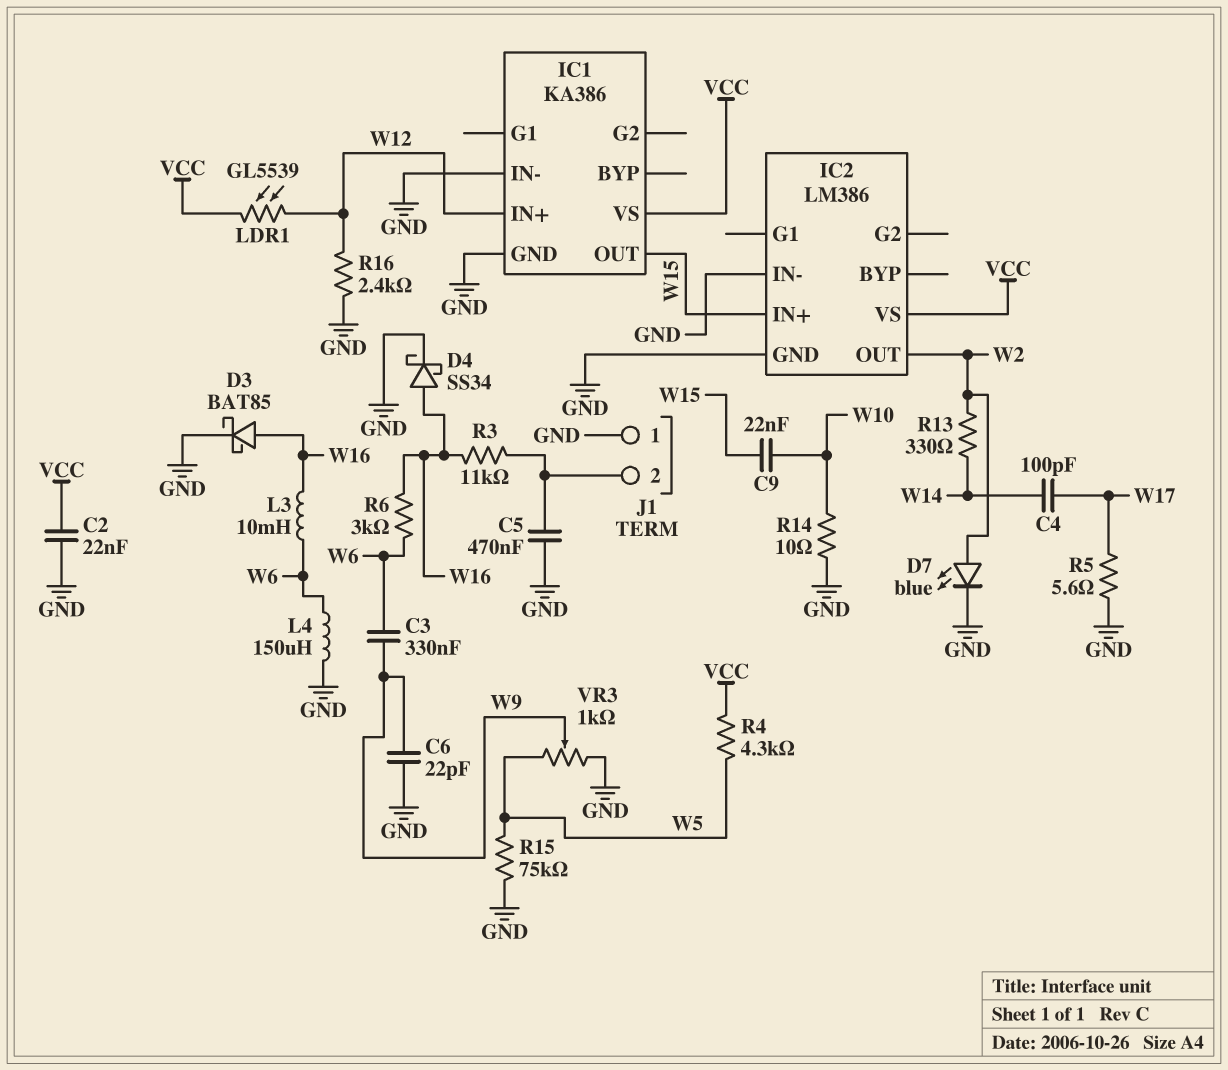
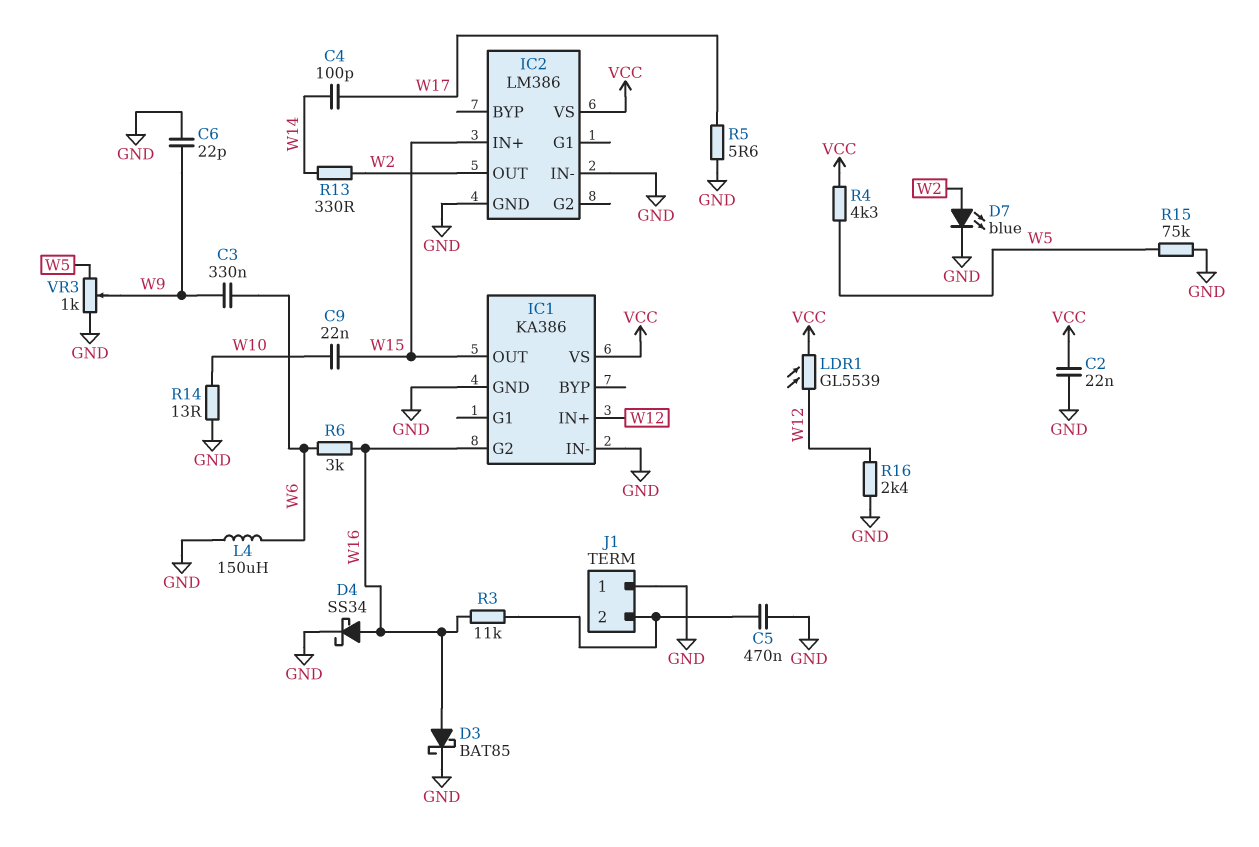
IC1 pin G2: none -> W16
L3: 10mH (W6, W16) -> none
R14: 10 (GND, W10) -> 13 (GND, W10)

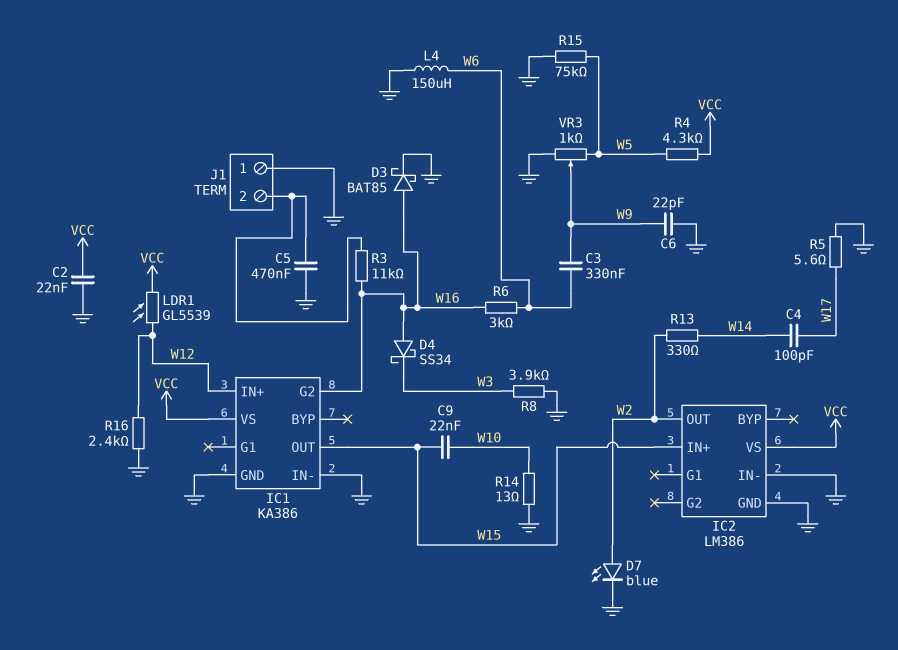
D4: schottky SS34 (A W16, K GND) -> schottky SS34 (A W16, K W3)
R8: none -> 3.9k (GND, W3)

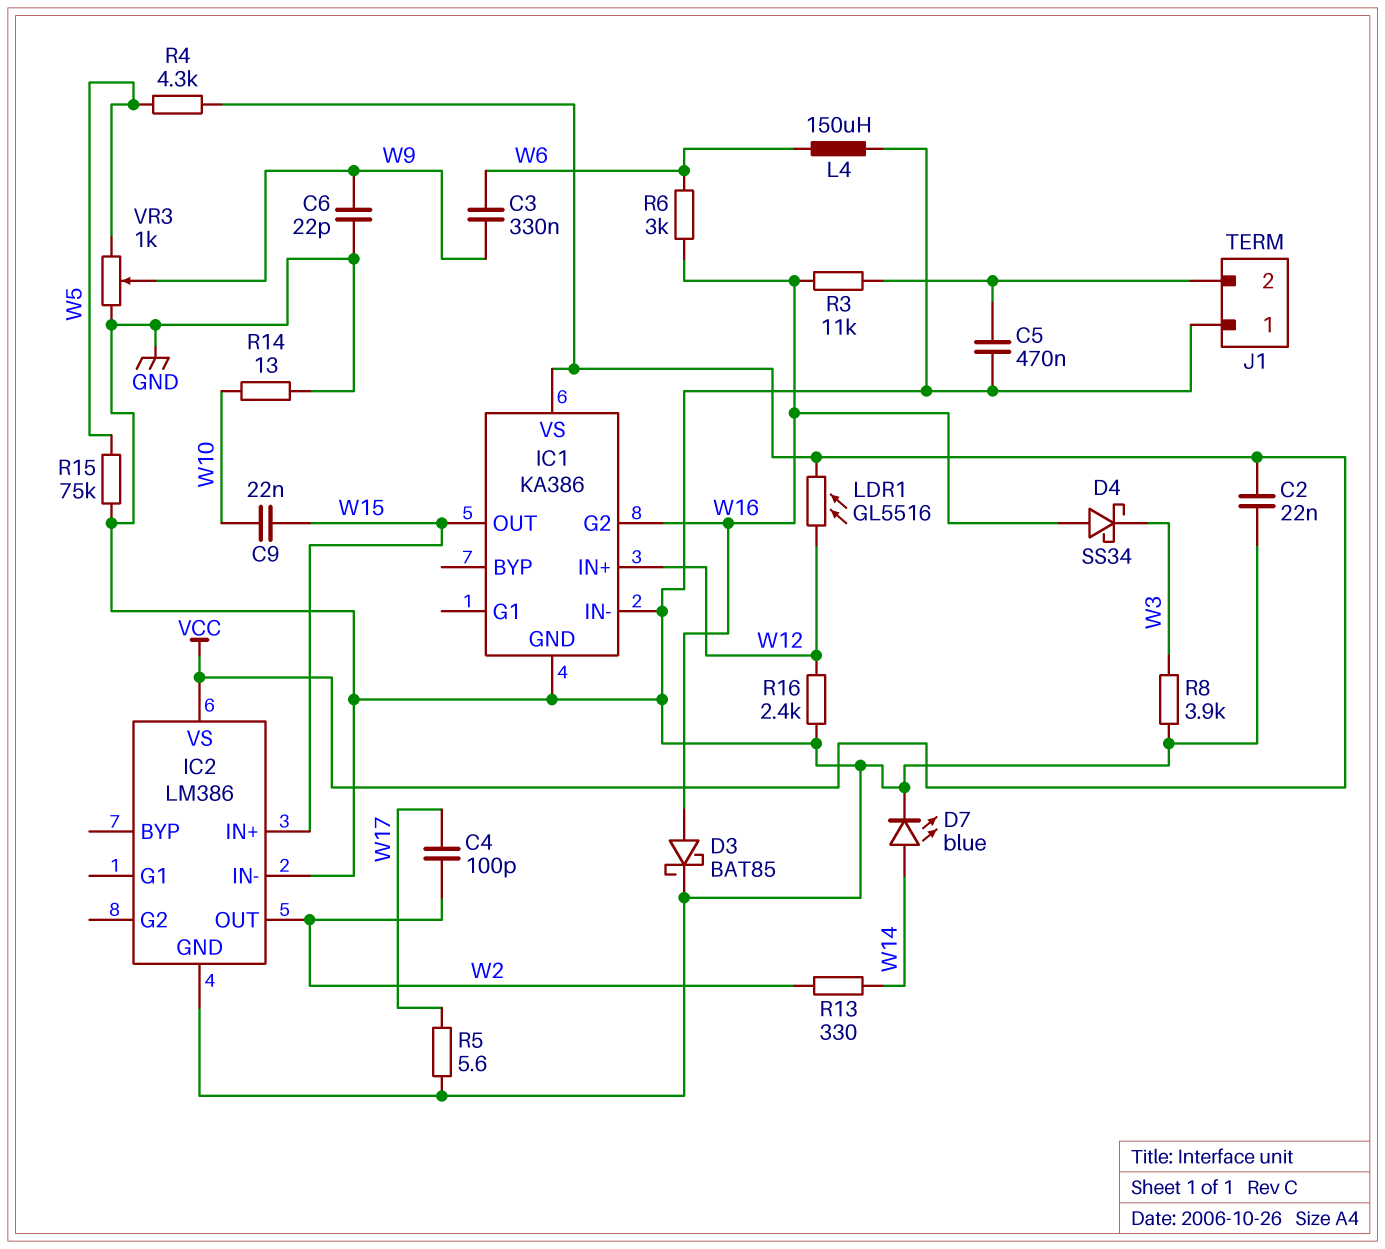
C4: 100pF (W14, W17) -> 100pF (W2, W17)
D7: LED blue (A W2, K GND) -> LED blue (A W14, K GND)
LDR1: GL5539 (VCC, W12) -> GL5516 (VCC, W12)

